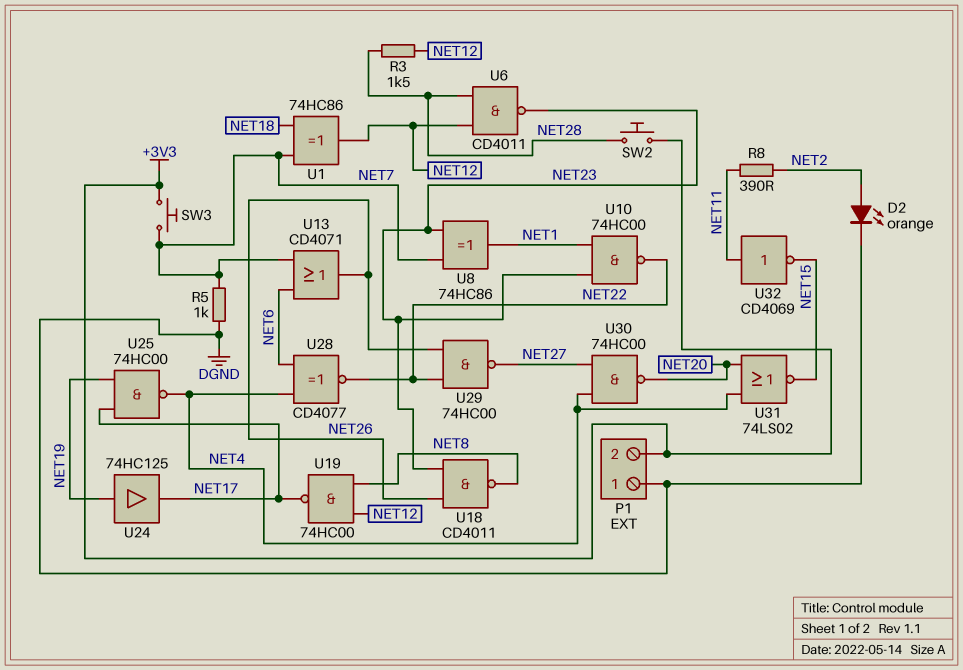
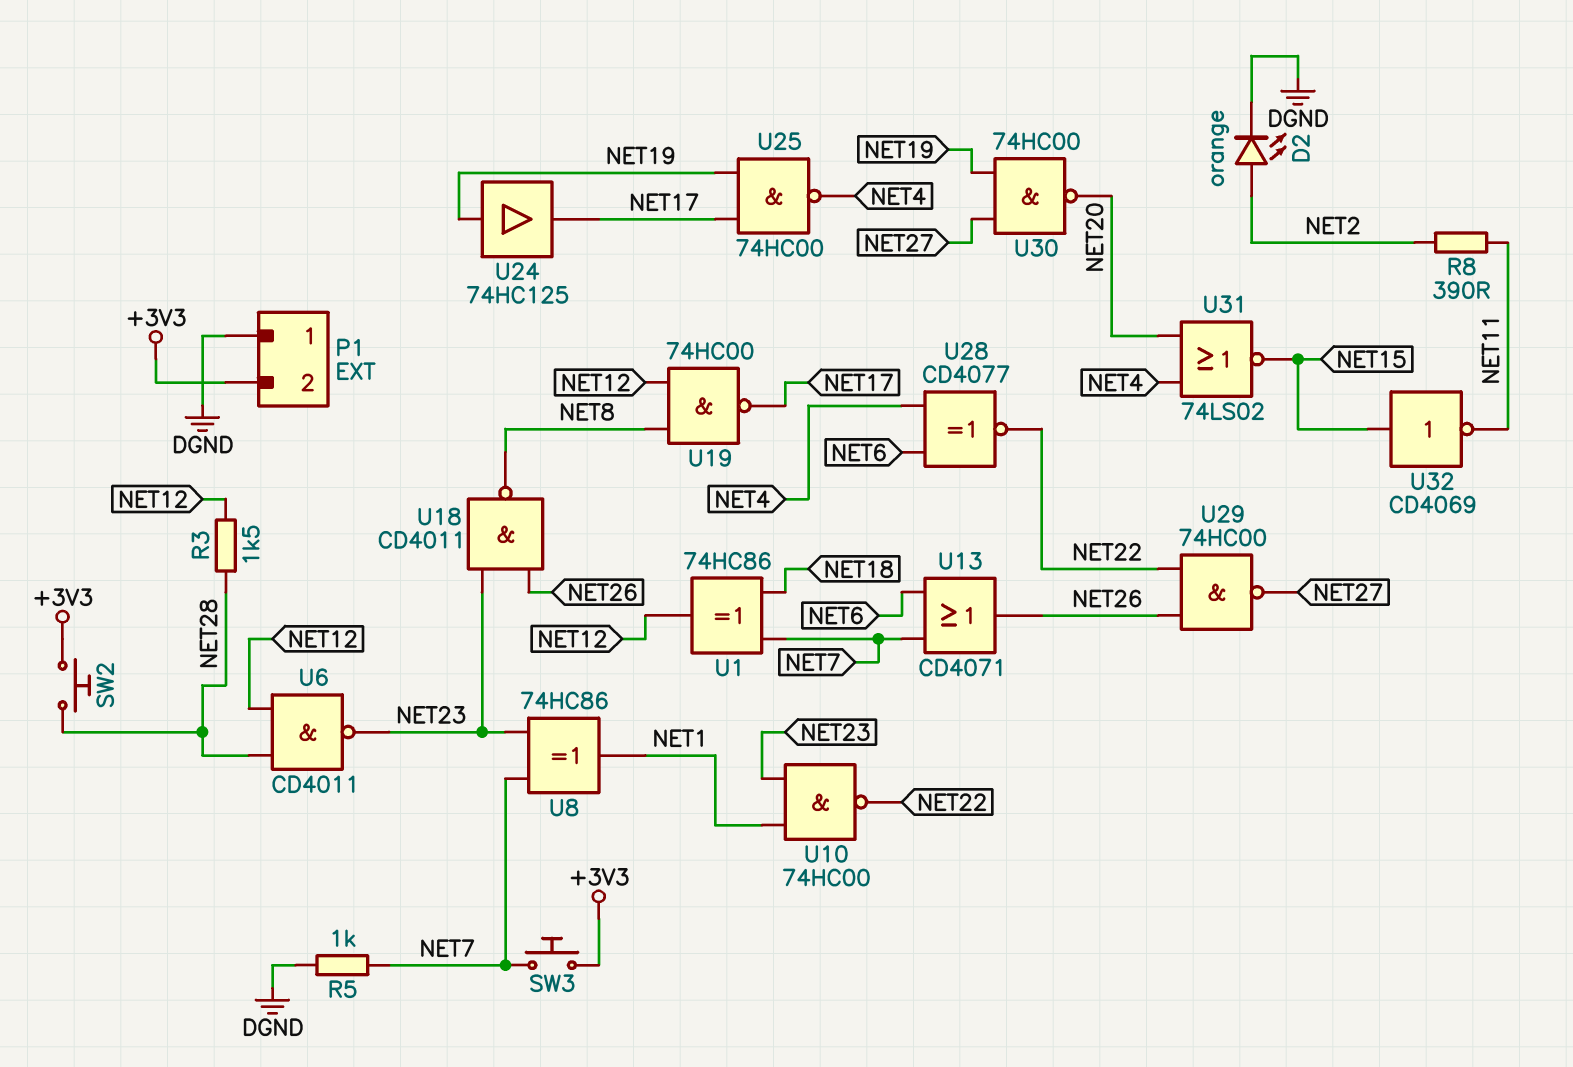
U30: NAND 74HC00 (in NET4, in NET27, out NET20) -> NAND 74HC00 (in NET19, in NET27, out NET20)
U32: NOT CD4069 (in NET11, out NET15) -> NOT CD4069 (in NET15, out NET11)

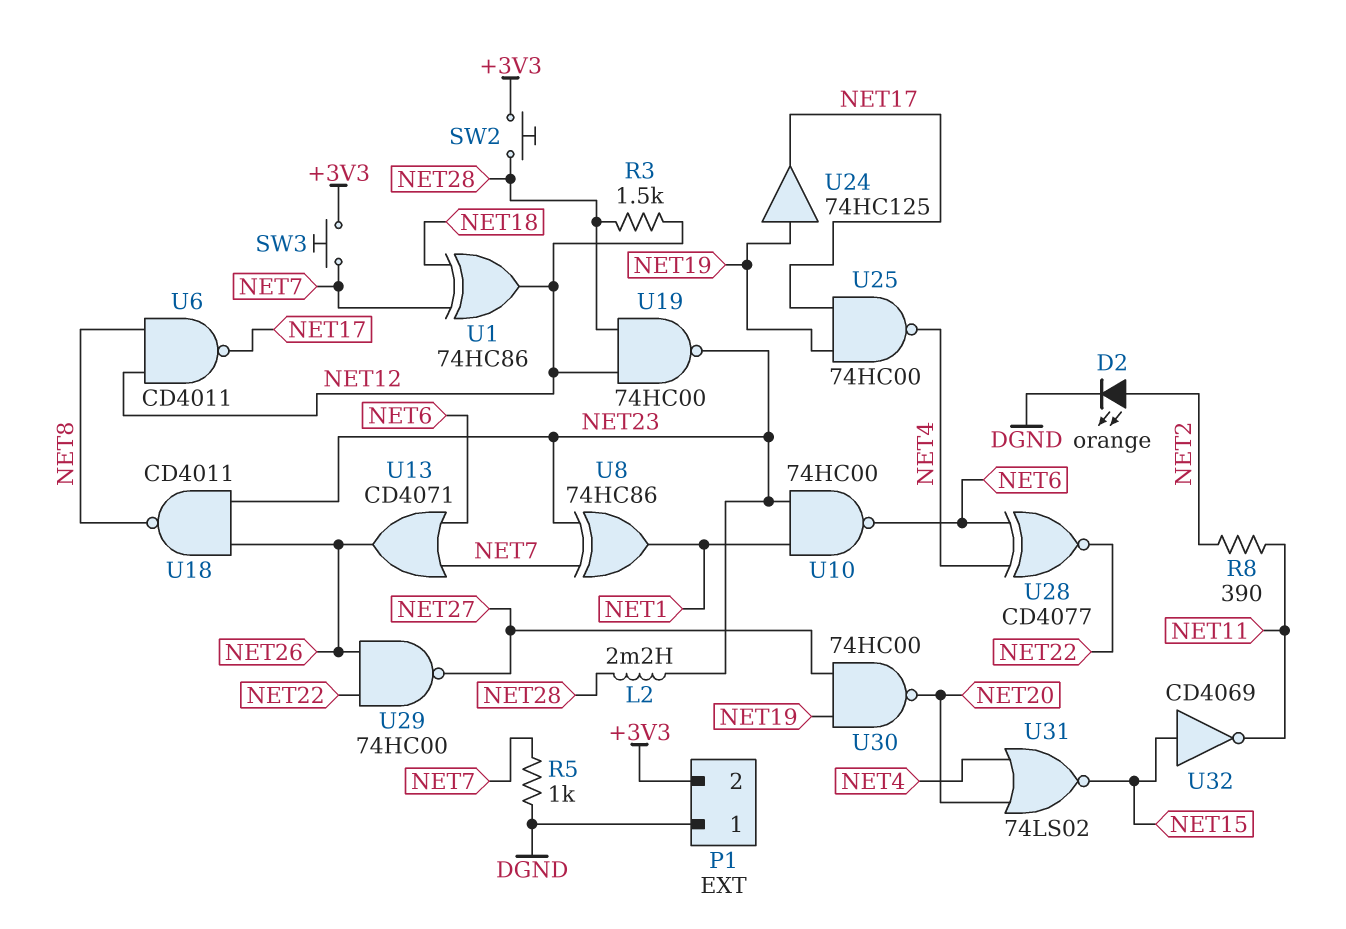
L2: none -> 2.2mH (NET23, NET28)
U6: NAND CD4011 (in NET12, in NET28, out NET23) -> NAND CD4011 (in NET8, in NET12, out NET17)
U10: NAND 74HC00 (in NET1, in NET23, out NET22) -> NAND 74HC00 (in NET1, in NET23, out NET6)
U19: NAND 74HC00 (in NET8, in NET12, out NET17) -> NAND 74HC00 (in NET12, in NET28, out NET23)

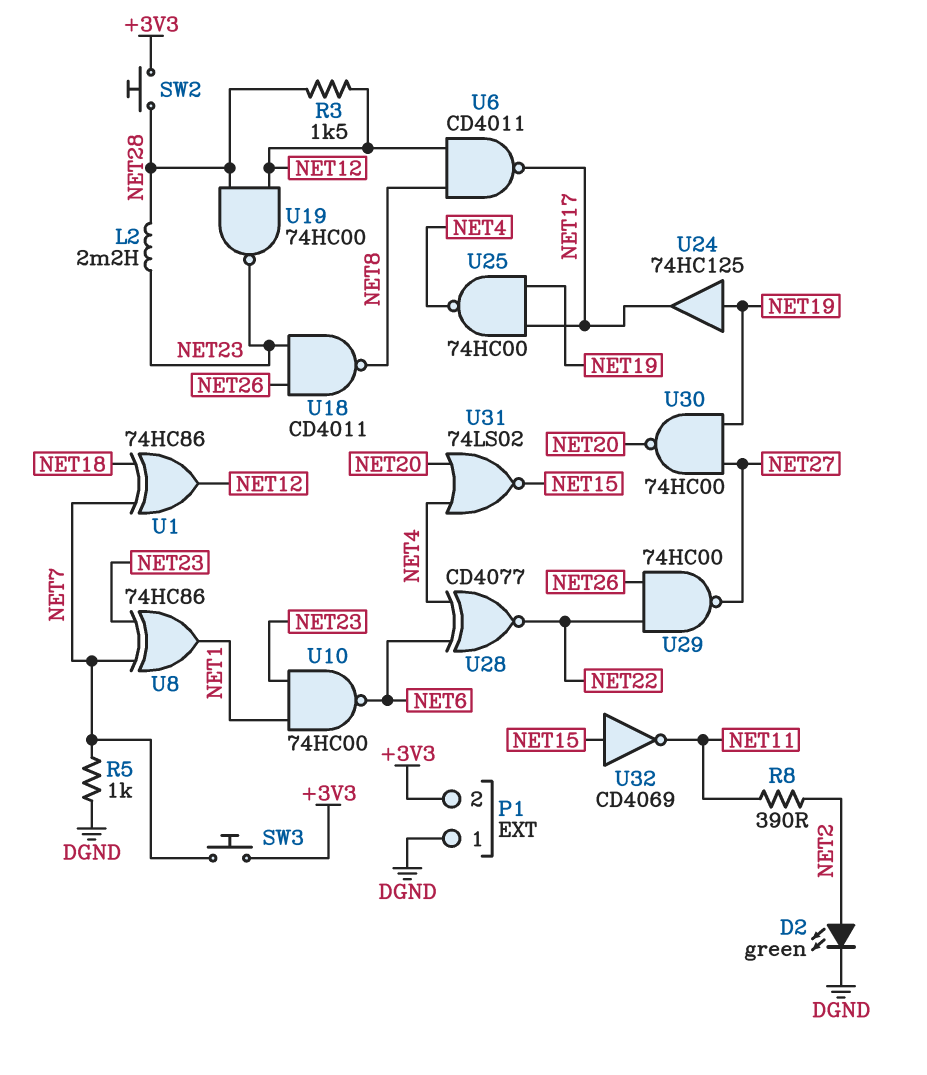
D2: LED orange (A NET2, K DGND) -> LED green (A NET2, K DGND)
U13: OR CD4071 (in NET6, in NET7, out NET26) -> none

